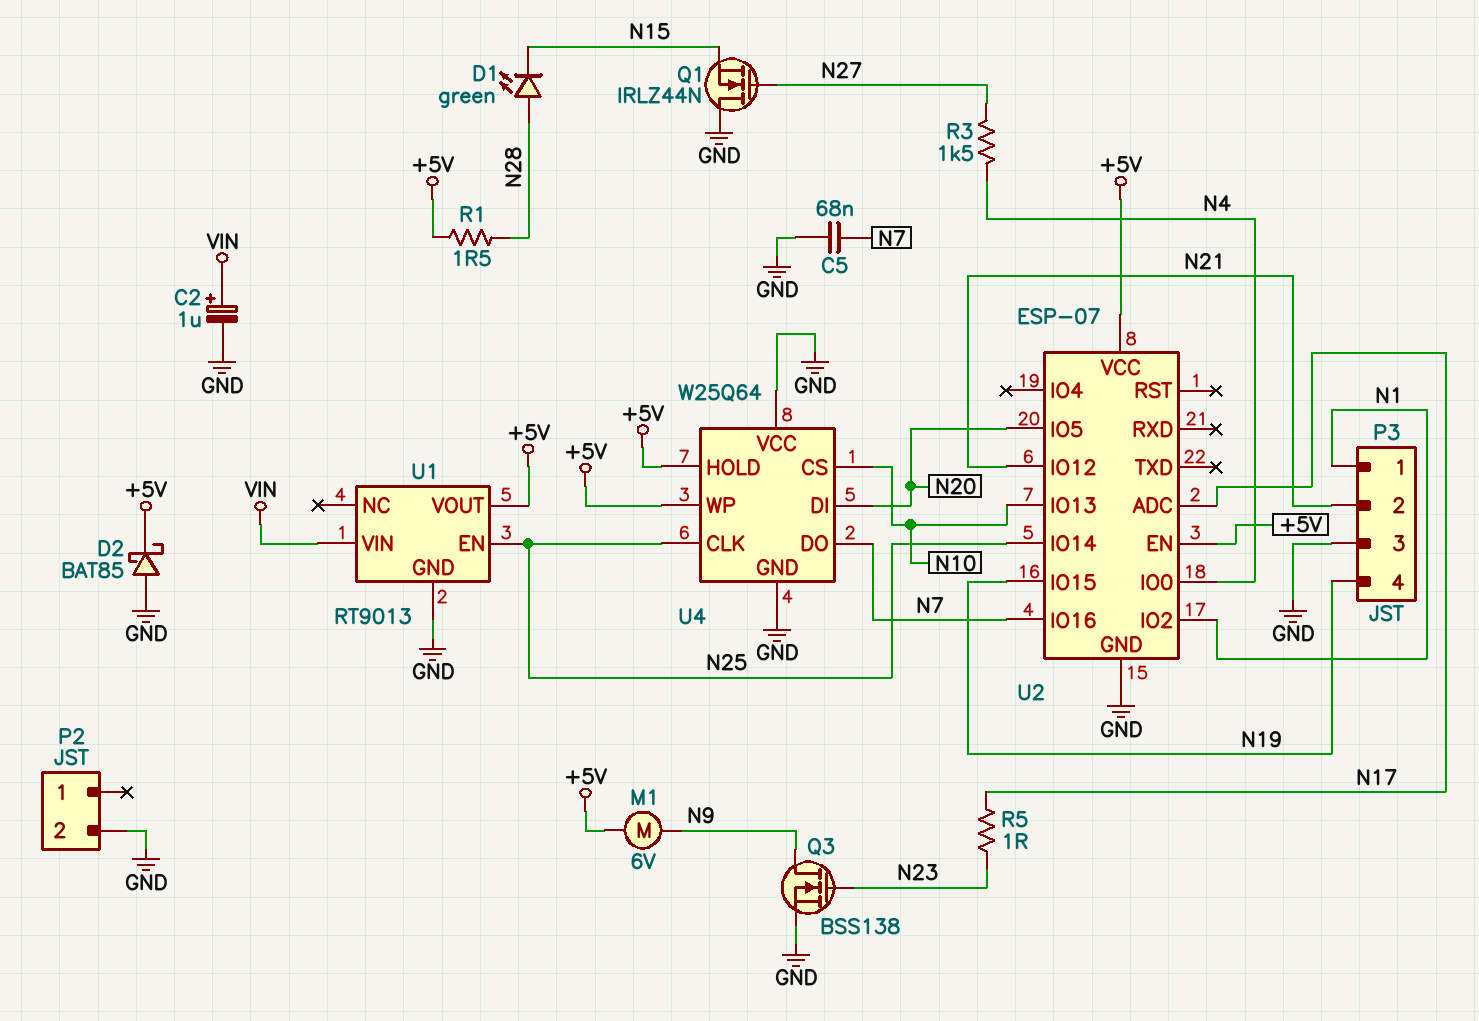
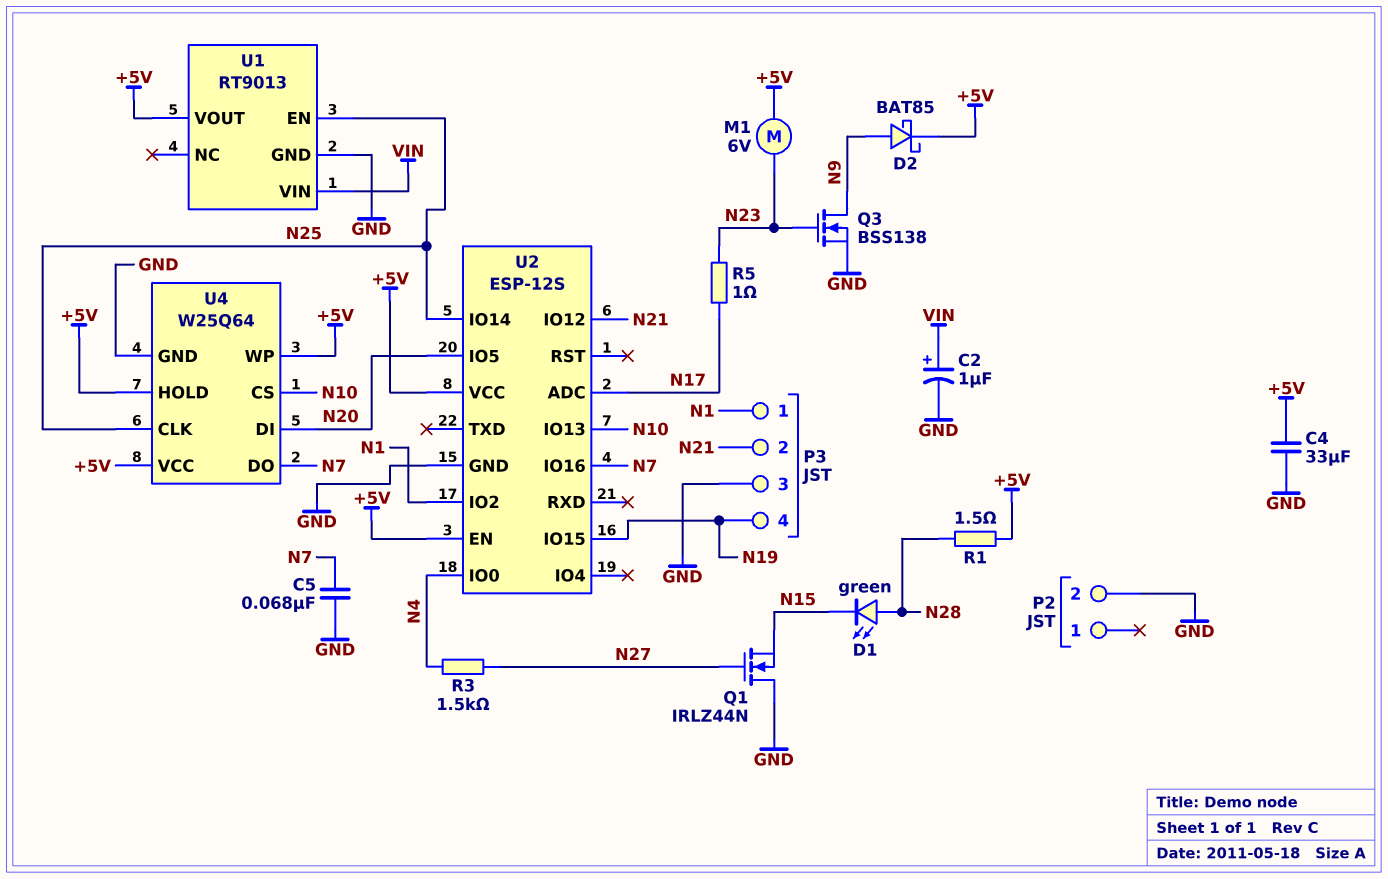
C4: none -> 33uF (+5V, GND)
D2: schottky BAT85 (A GND, K +5V) -> schottky BAT85 (A N9, K +5V)
M1: motor 6V (+5V, N9) -> motor 6V (+5V, N23)
U2: ESP-07 -> ESP-12S
U4 pin VCC: GND -> +5V

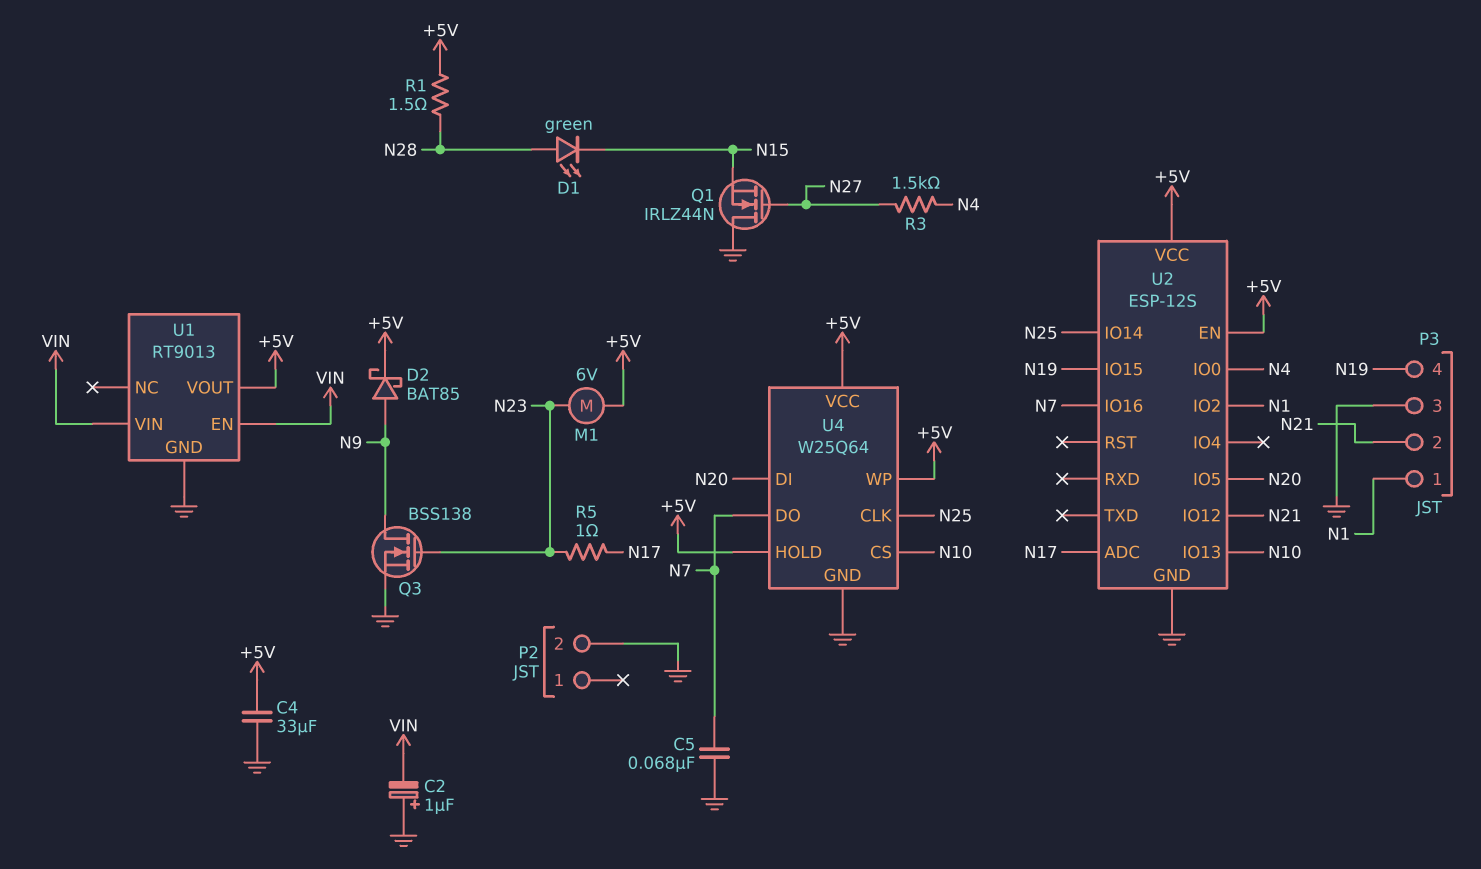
C2: 1uF (plus VIN, minus GND) -> 1uF (plus GND, minus VIN)
U1 pin EN: N25 -> VIN

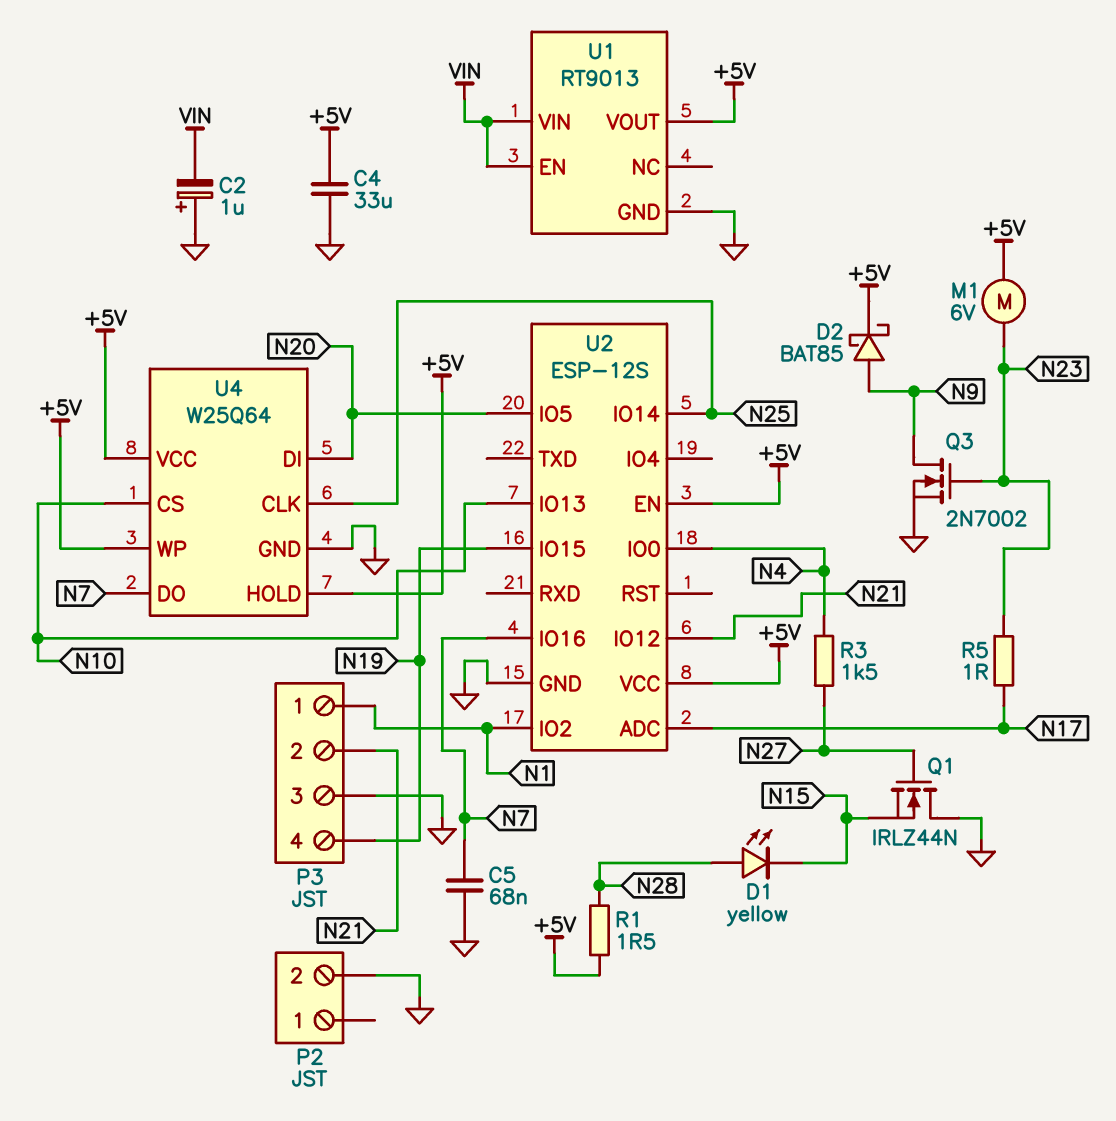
D1: LED green (A N28, K N15) -> LED yellow (A N28, K N15)
Q3: NMOS BSS138 (G N23, D N9, S GND) -> NMOS 2N7002 (G N23, D N9, S GND)

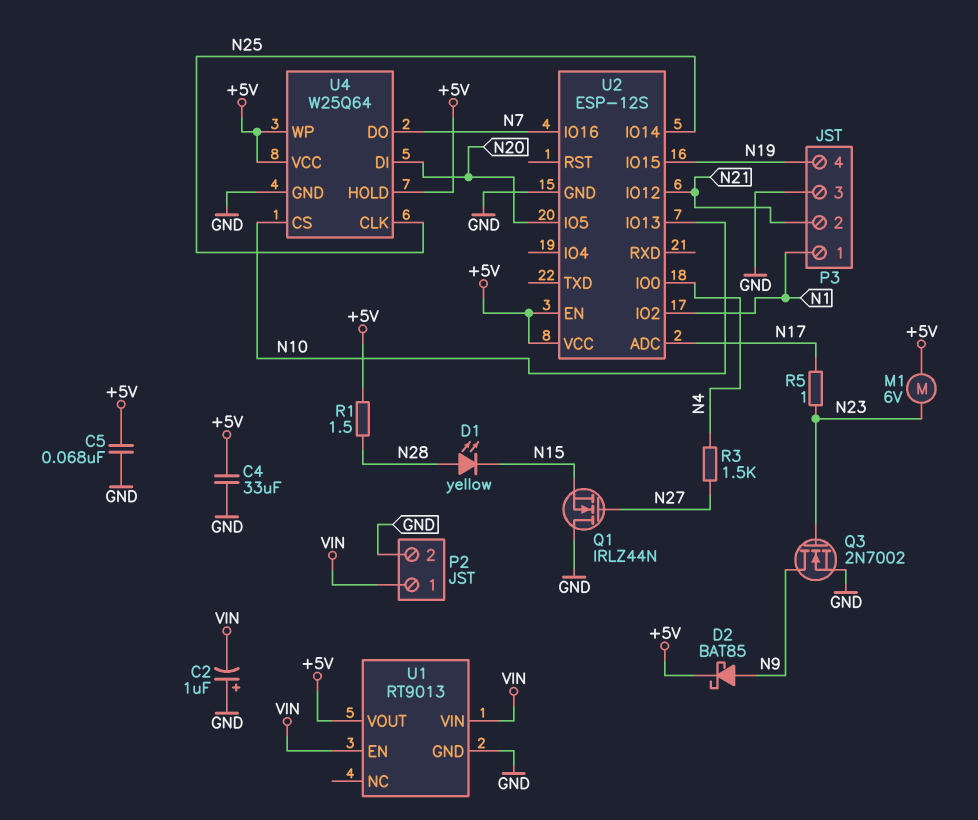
C5: 68nF (GND, N7) -> 68nF (+5V, GND)
P2 pin 1: none -> VIN

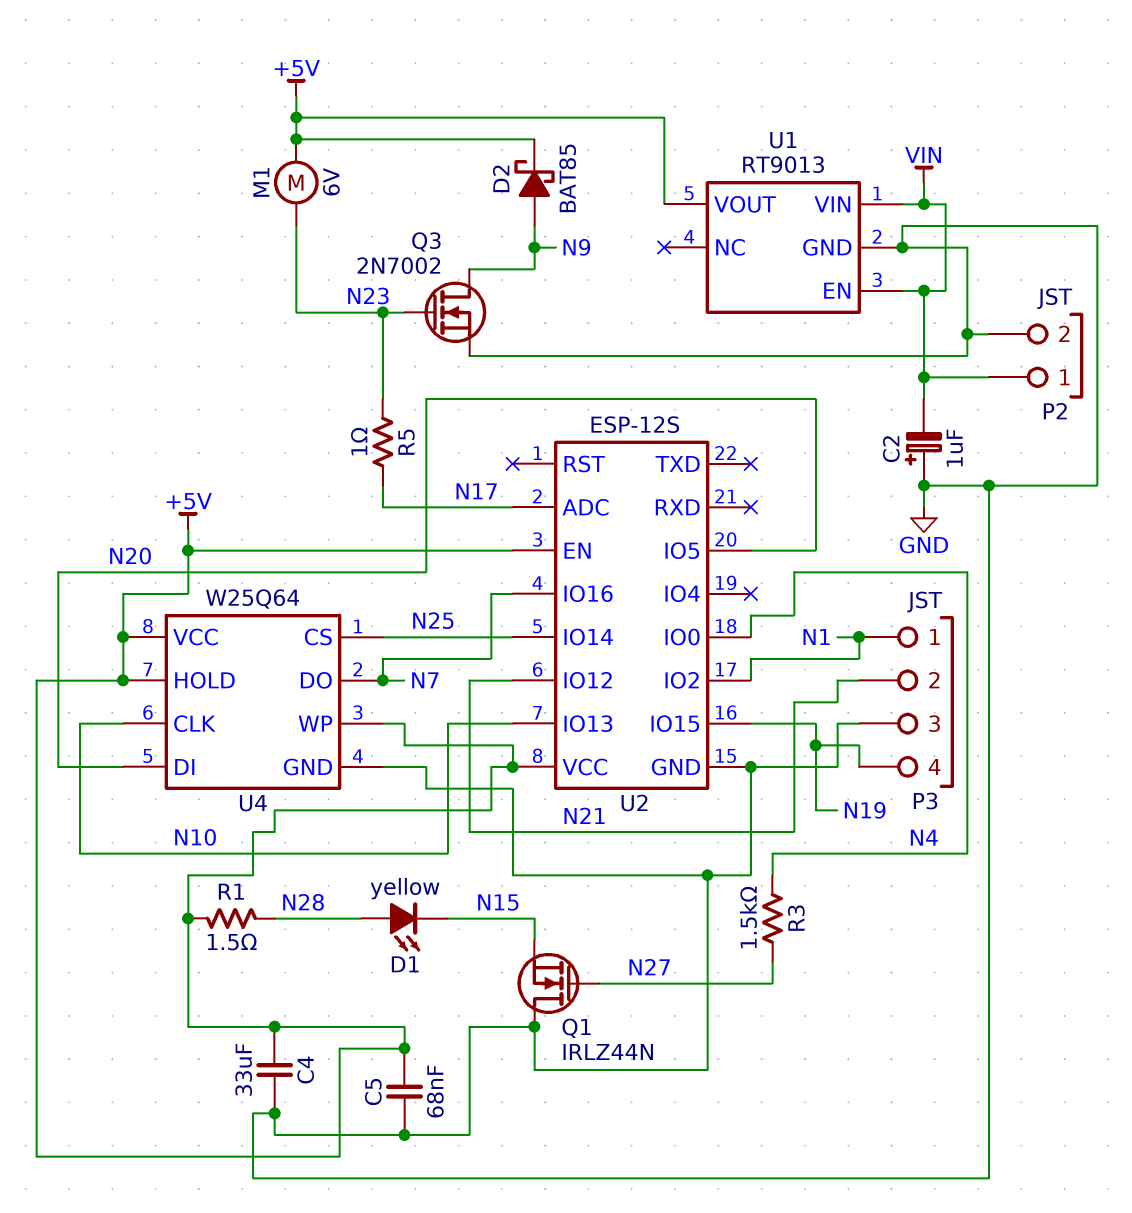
U4 pin CLK: N25 -> N10
U4 pin CS: N10 -> N25

